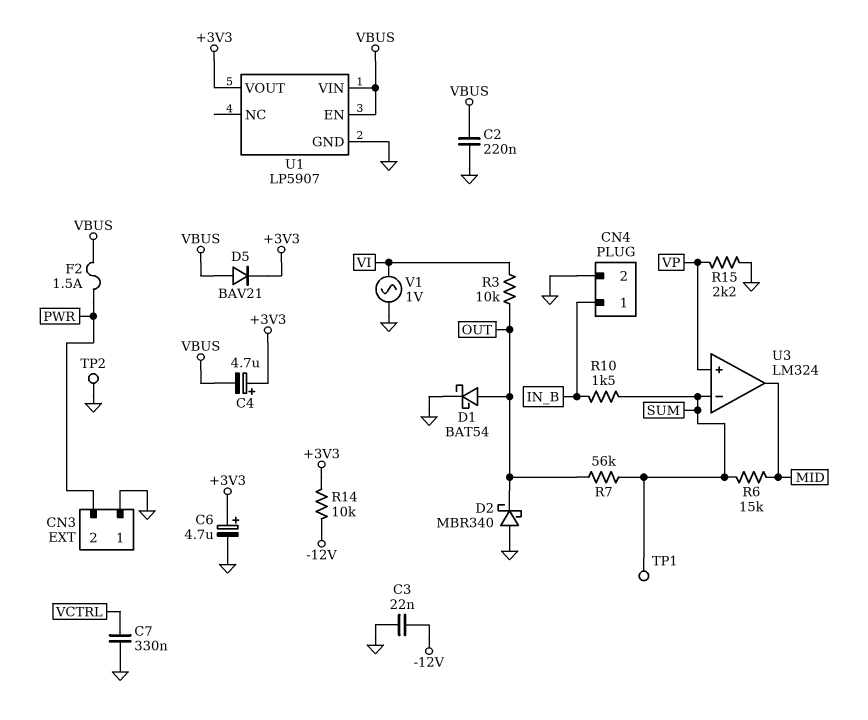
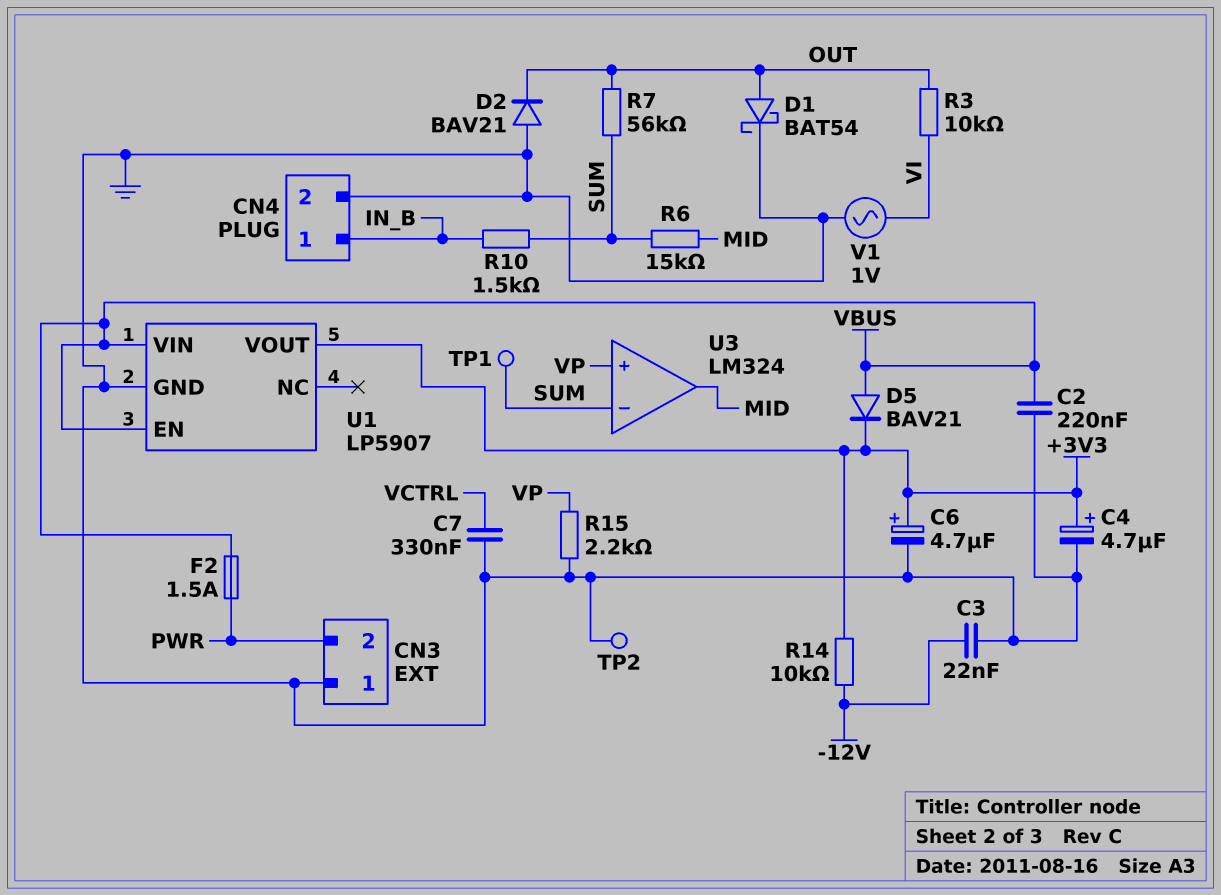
C4: 4.7uF (plus +3V3, minus VBUS) -> 4.7uF (plus +3V3, minus GND)
D2: schottky MBR340 (A GND, K OUT) -> diode BAV21 (A GND, K OUT)

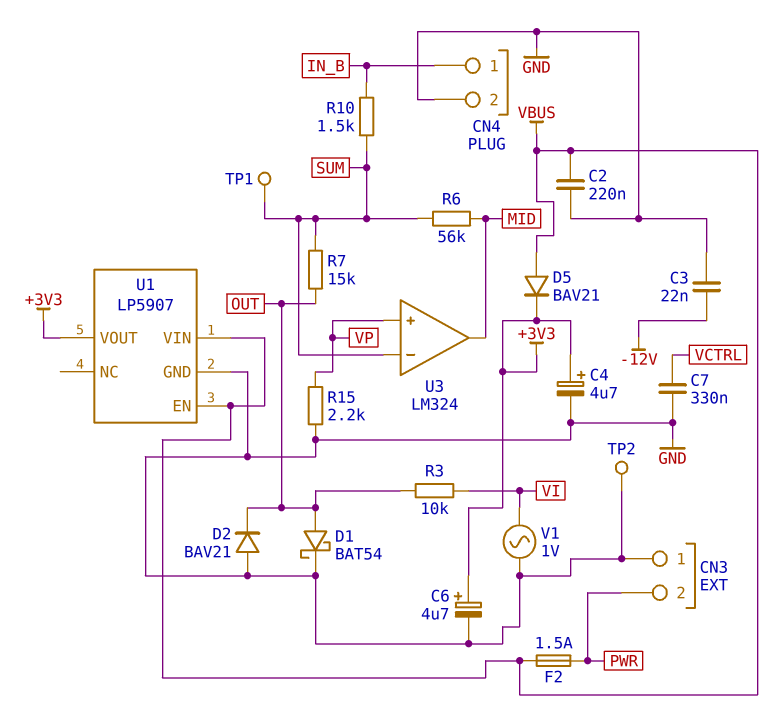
R6: 15k (MID, SUM) -> 56k (MID, SUM)
R7: 56k (OUT, SUM) -> 15k (OUT, SUM)
R14: 10k (+3V3, -12V) -> none

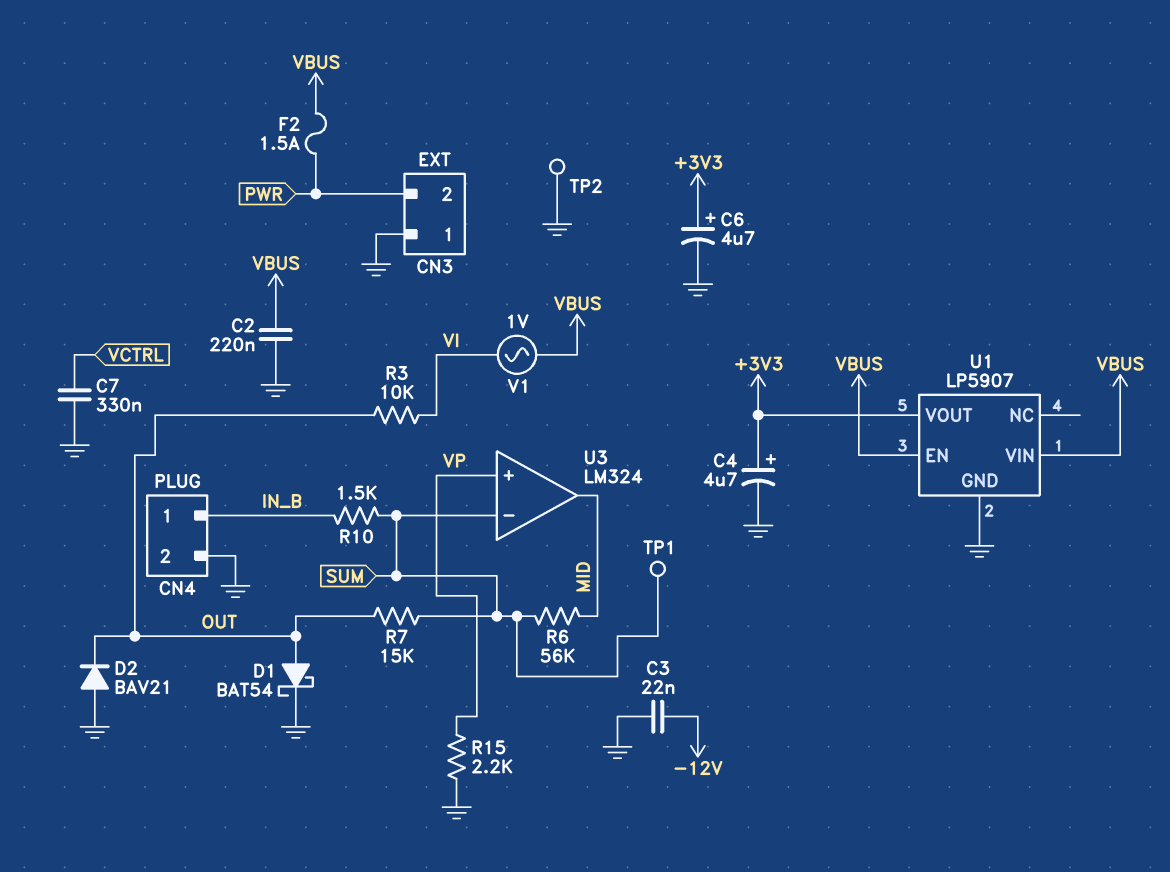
D5: diode BAV21 (A VBUS, K +3V3) -> none
V1: AC 1V (GND, VI) -> AC 1V (VBUS, VI)

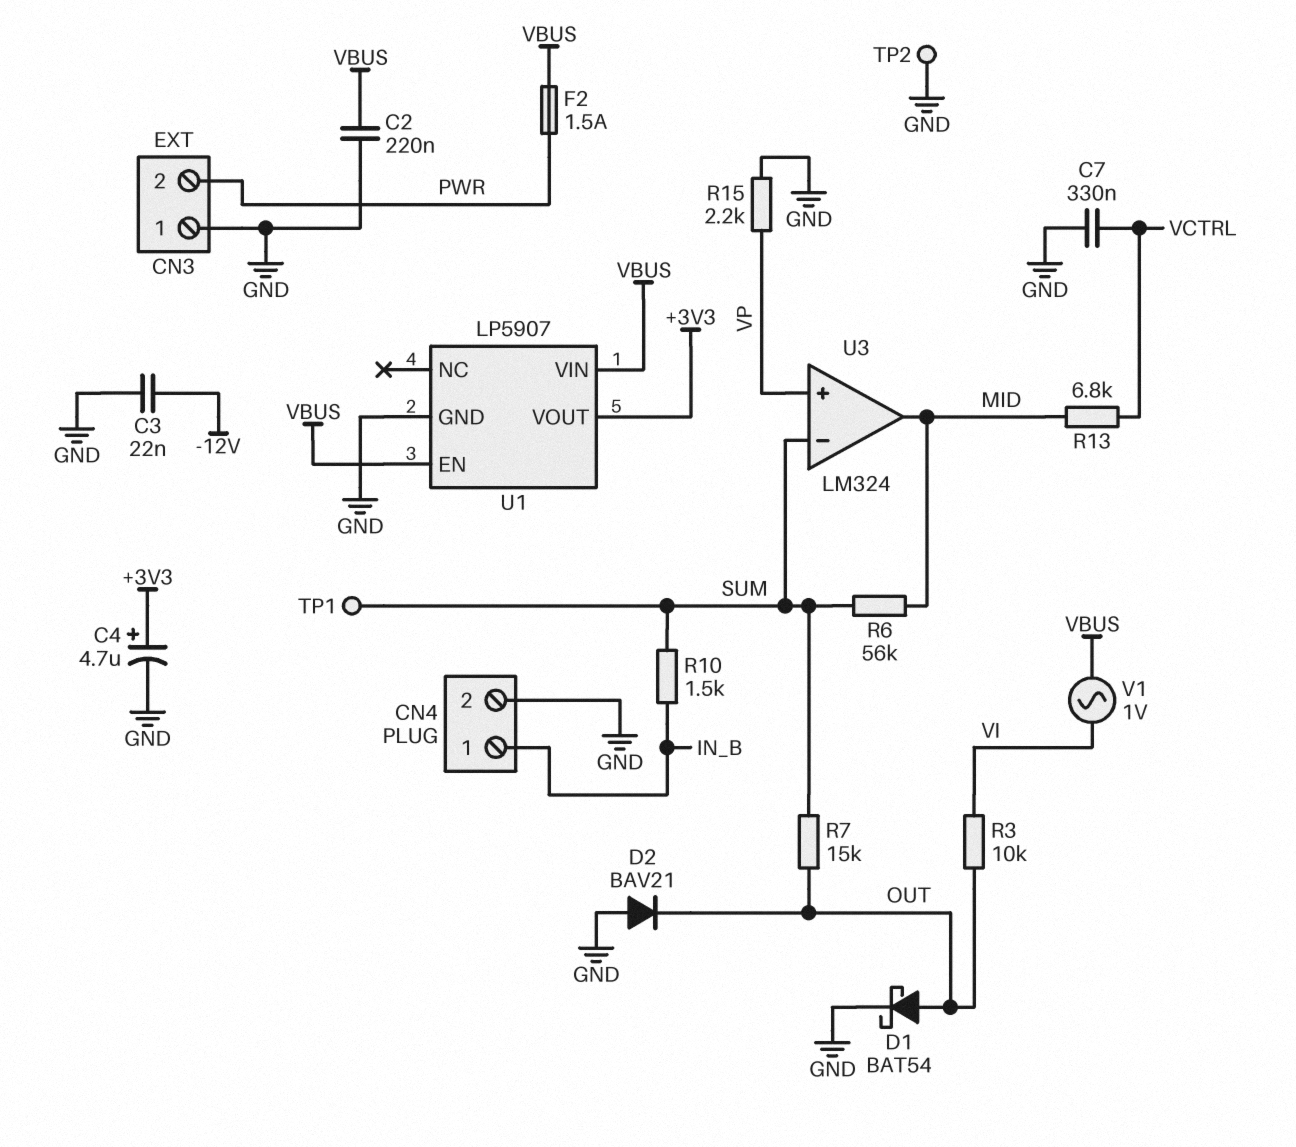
C6: 4.7uF (plus +3V3, minus GND) -> none
R13: none -> 6.8k (MID, VCTRL)

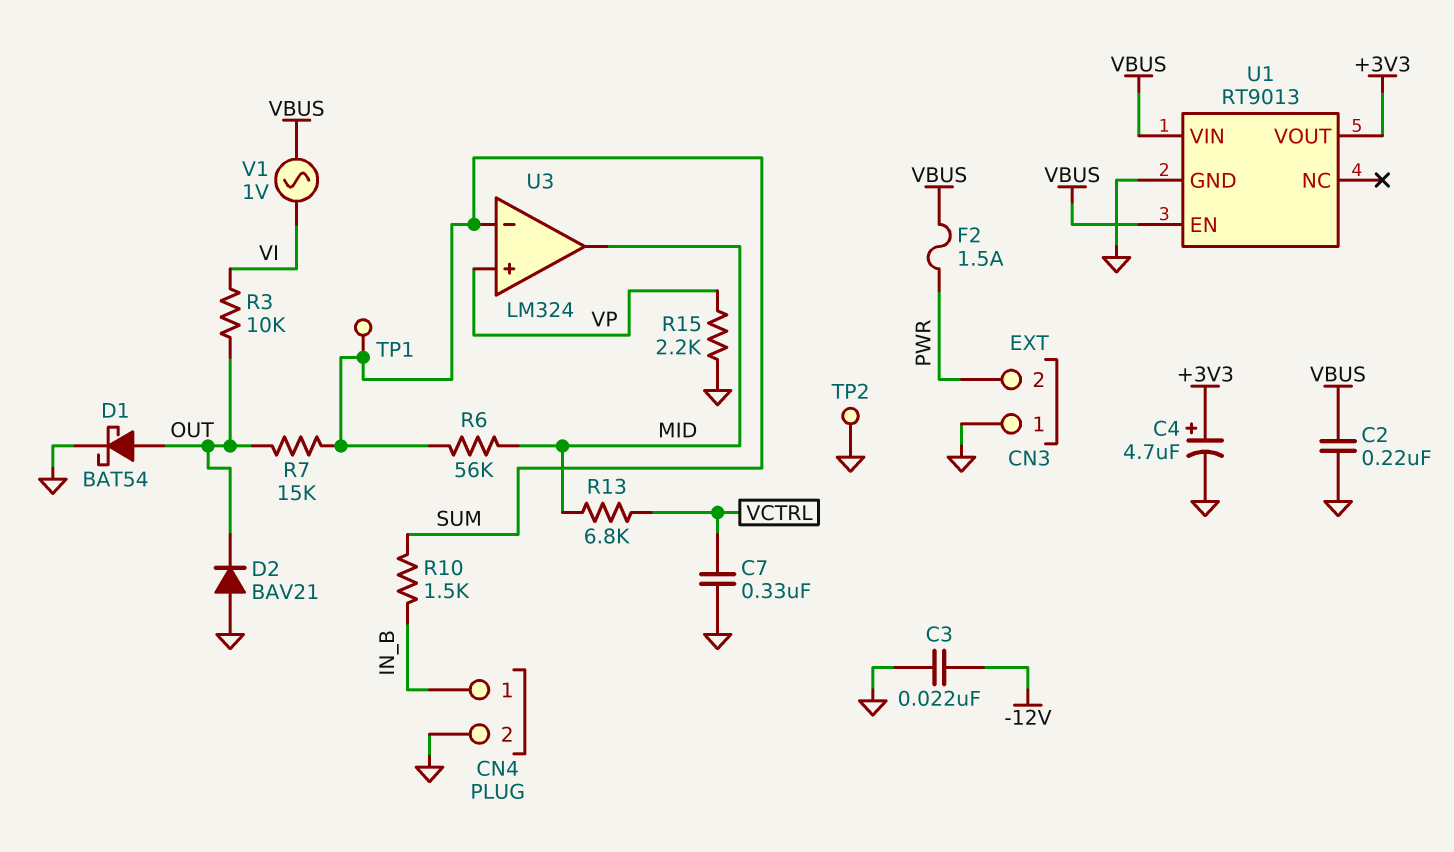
U1: LP5907 -> RT9013

